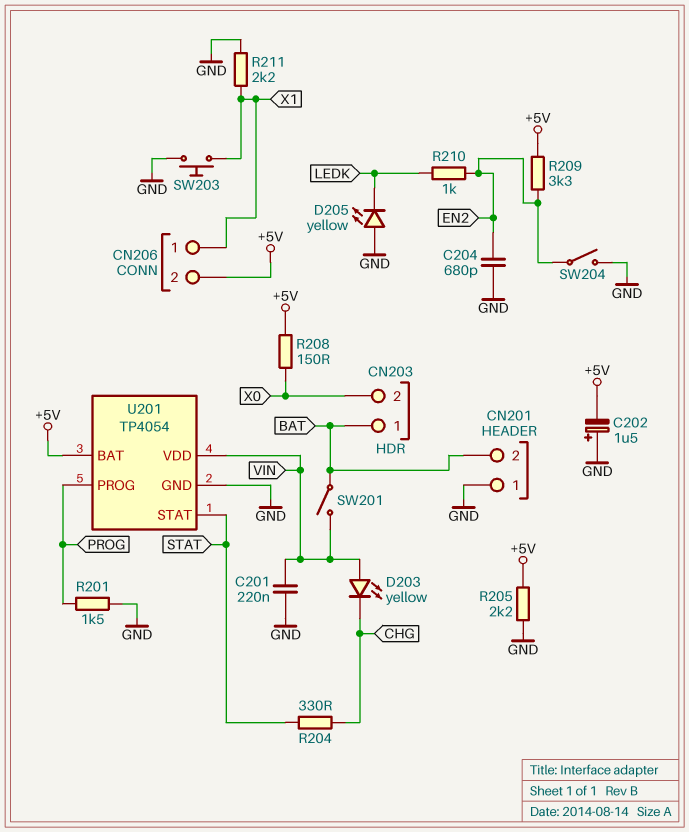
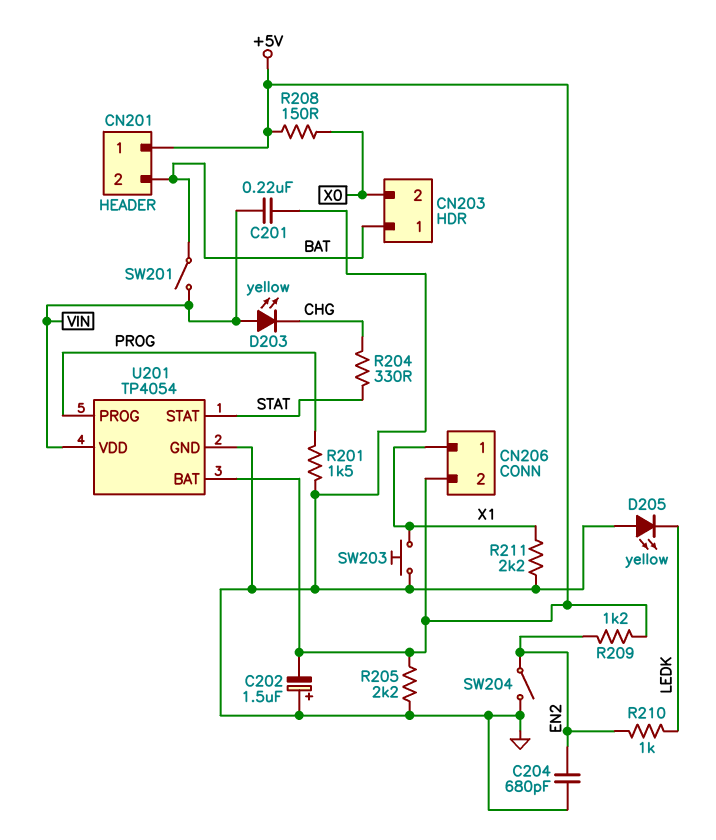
CN201 pin 1: GND -> +5V
R209: 3.3k (+5V, EN2) -> 1.2k (+5V, EN2)

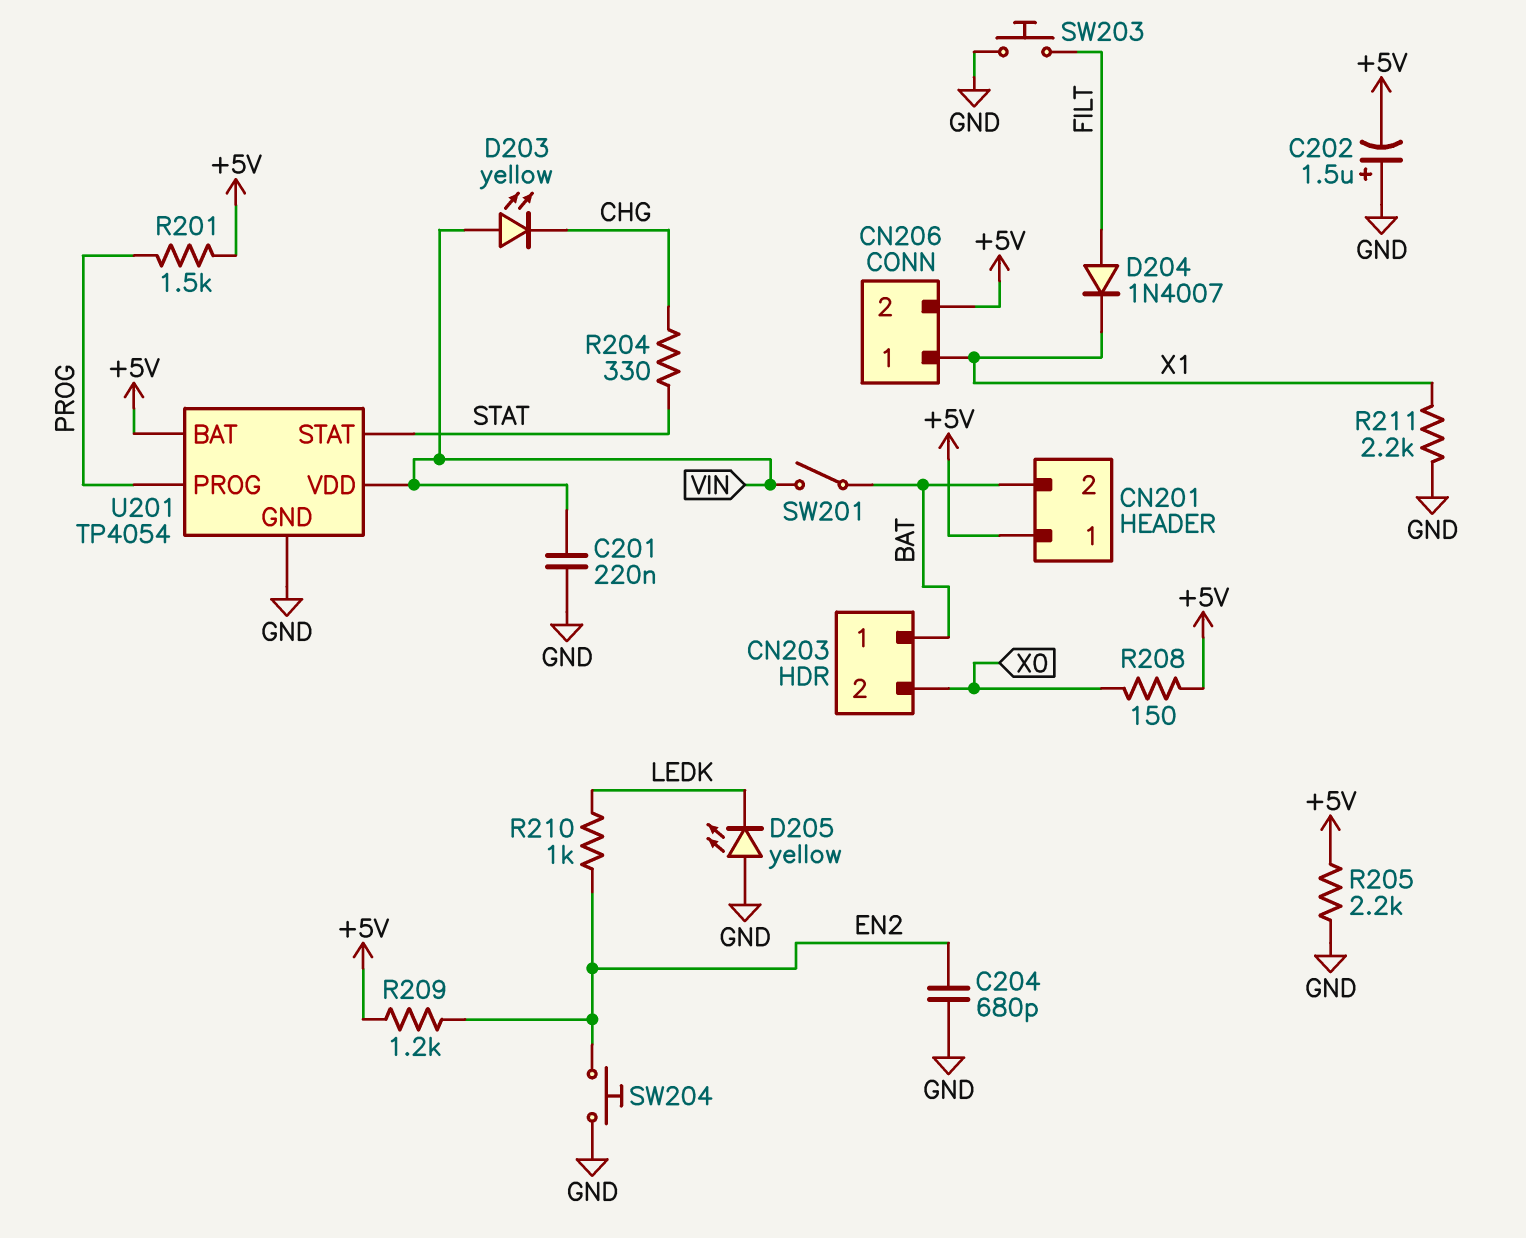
D204: none -> diode 1N4007 (A FILT, K X1)
R201: 1.5k (GND, PROG) -> 1.5k (+5V, PROG)
SW203: button (GND, X1) -> button (FILT, GND)
SW204: switch (EN2, GND) -> button (EN2, GND)

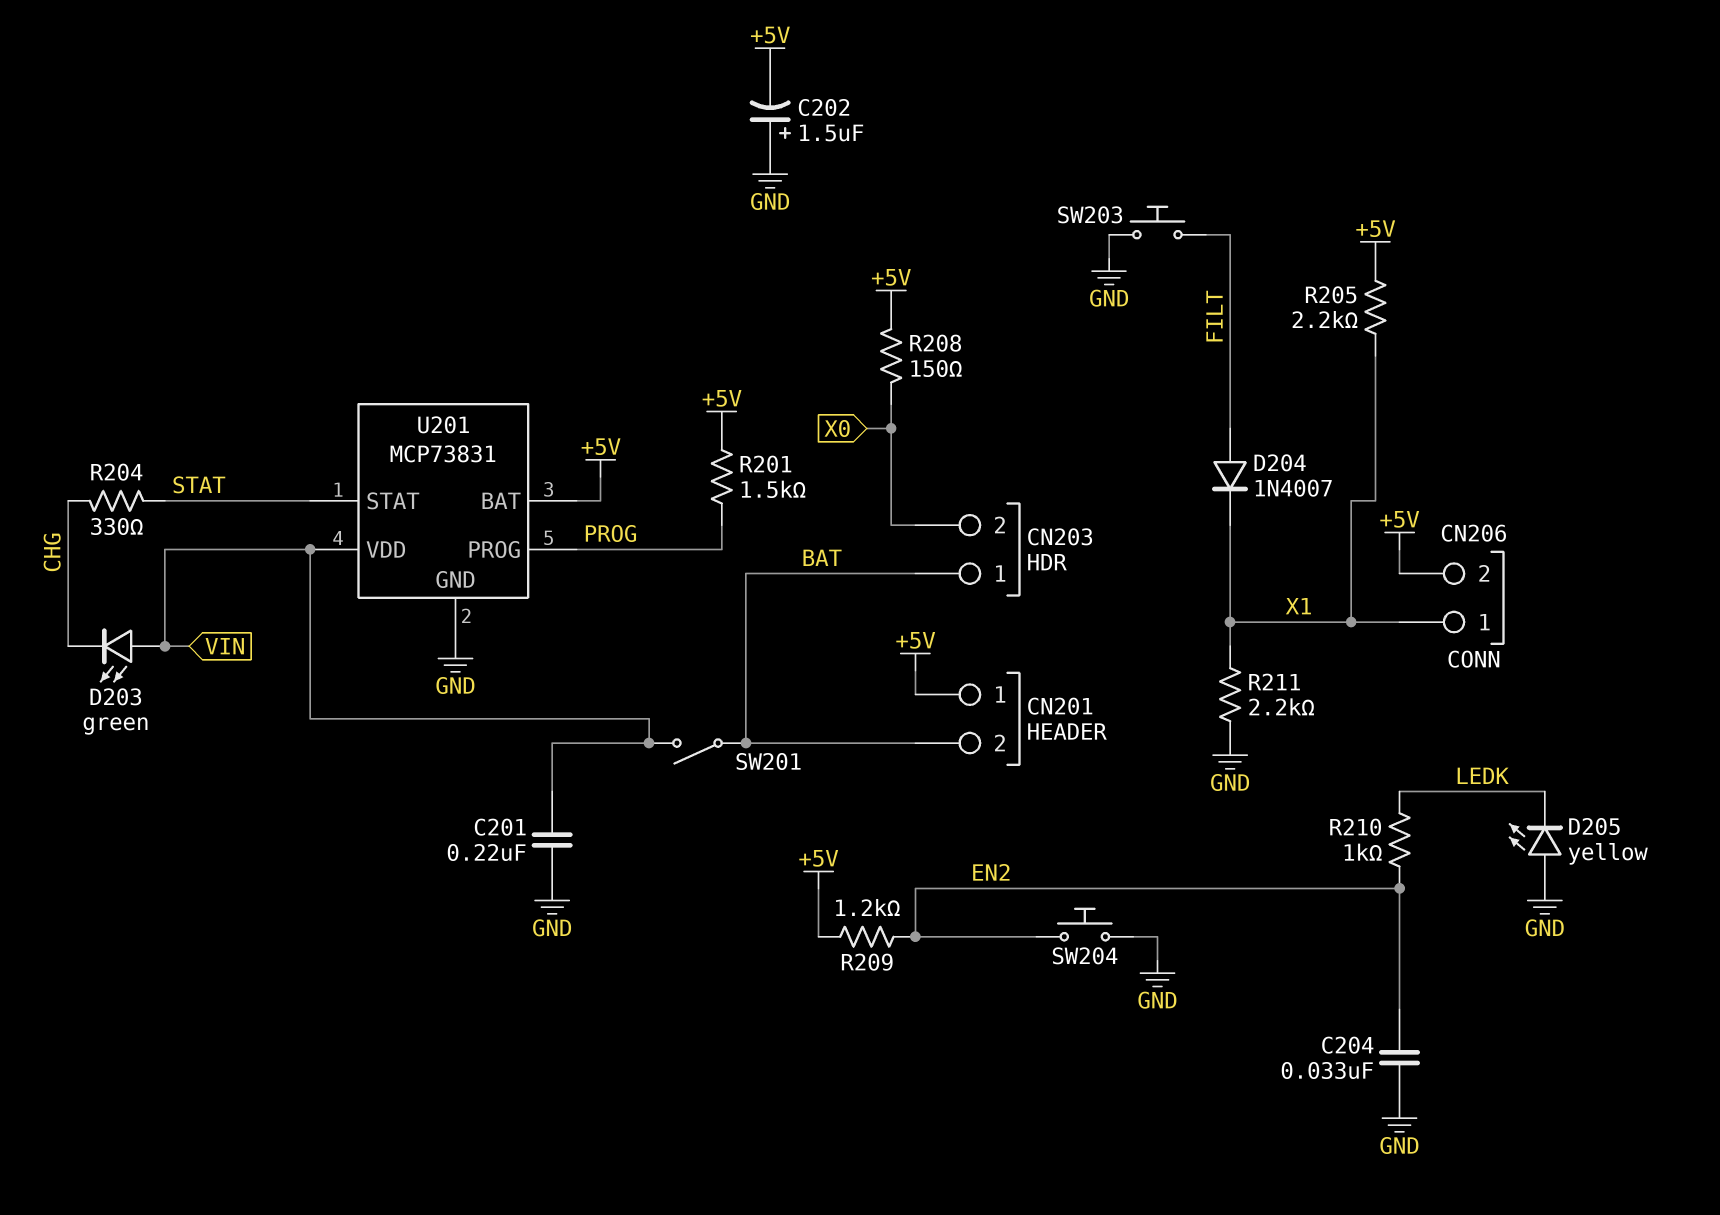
C204: 680pF (EN2, GND) -> 33nF (EN2, GND)
D203: LED yellow (A VIN, K CHG) -> LED green (A VIN, K CHG)
R205: 2.2k (+5V, GND) -> 2.2k (+5V, X1)
U201: TP4054 -> MCP73831

